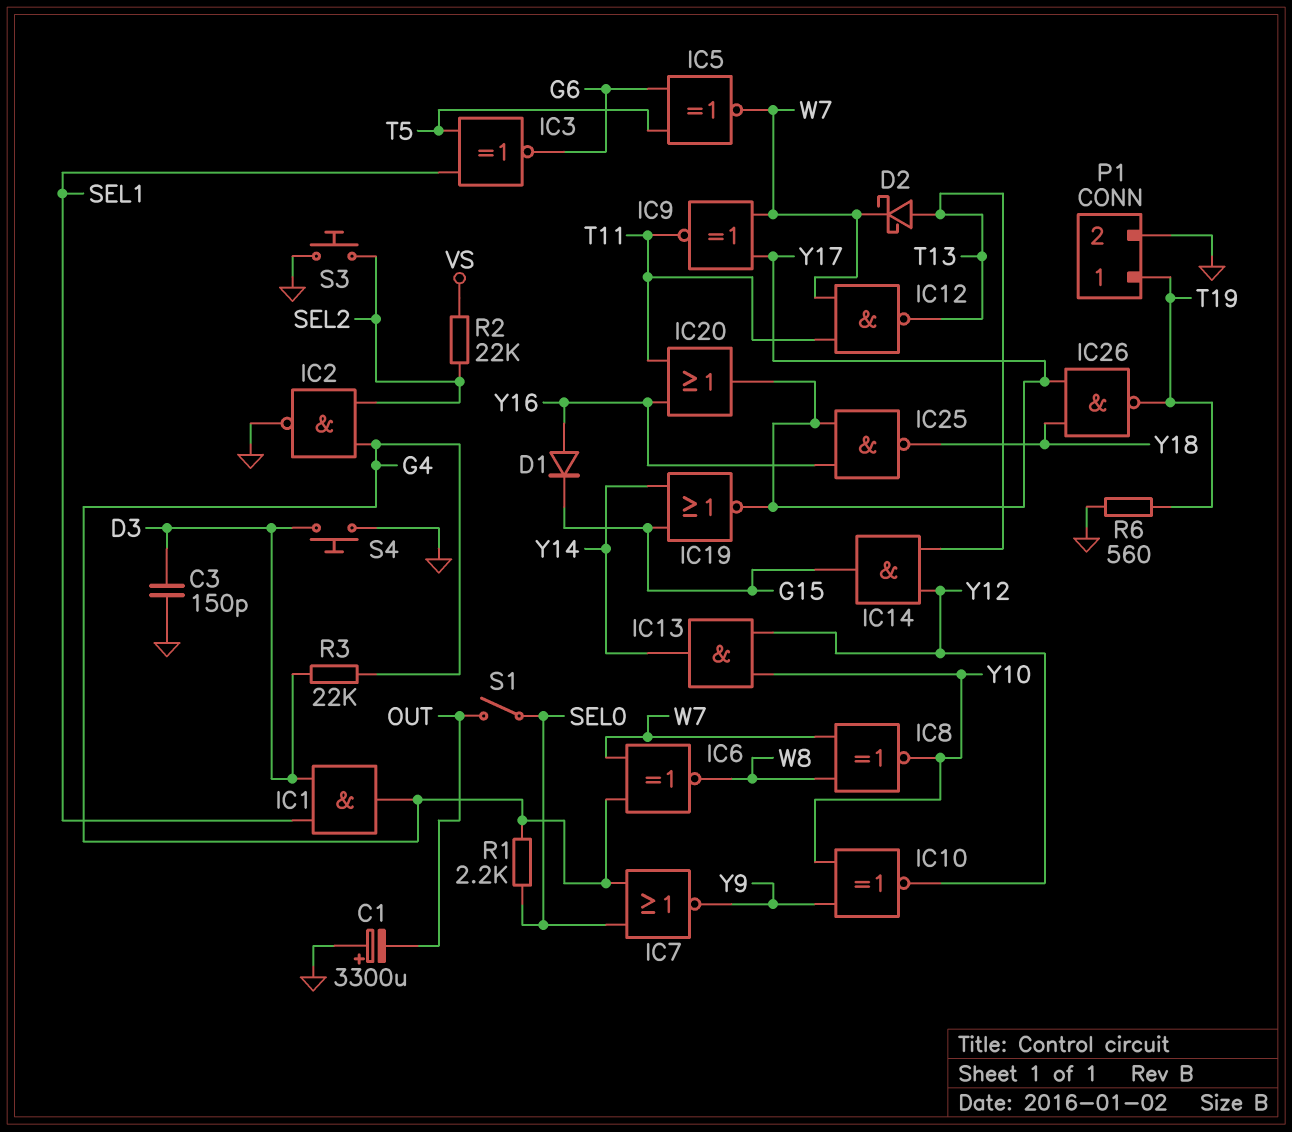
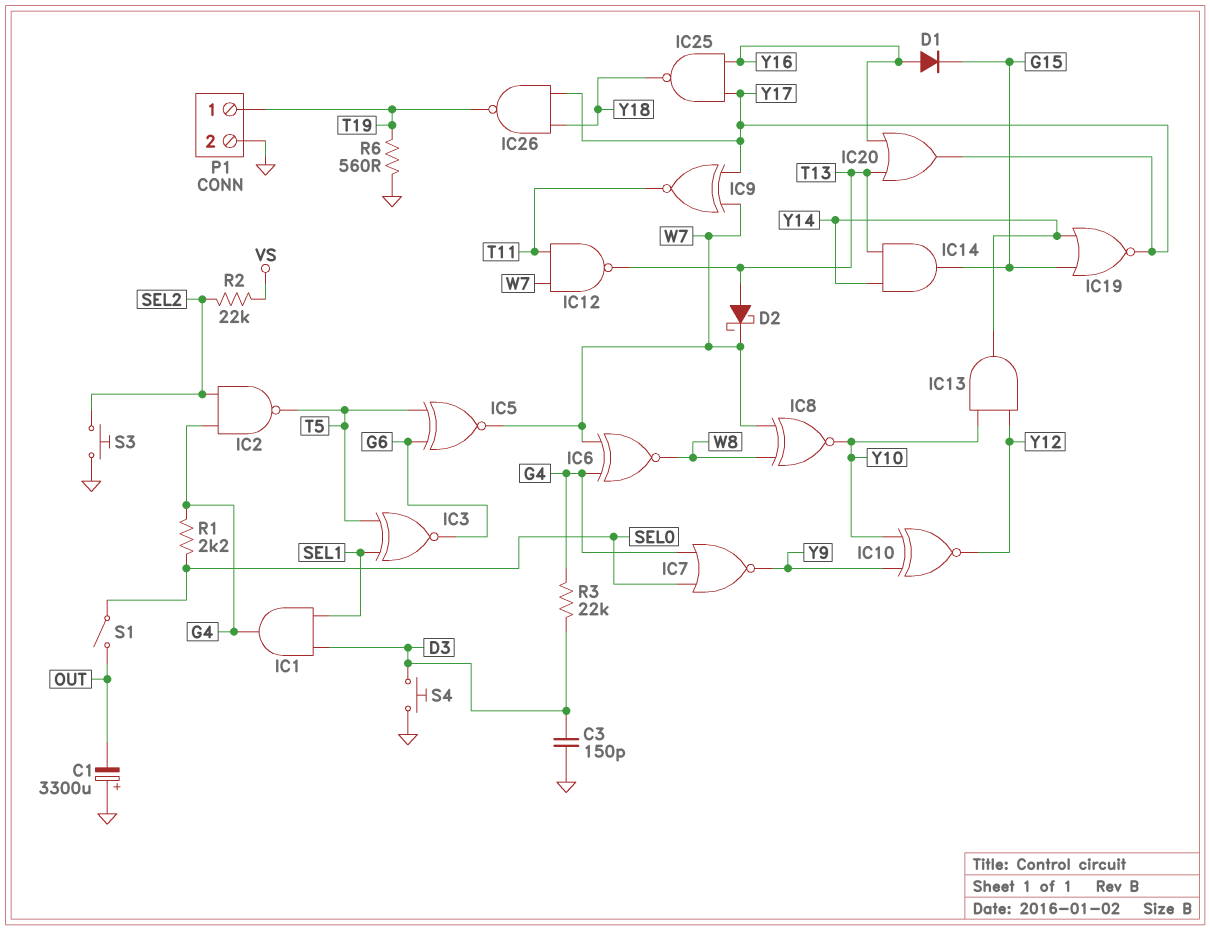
IC2: NAND (in G4, in SEL2, out GND) -> NAND (in G4, in SEL2, out T5)
IC14: AND (in T13, in Y12, out G15) -> AND (in T13, in Y14, out G15)
IC20: OR (in T11, in Y16, out Y17) -> OR (in T13, in Y16, out Y17)

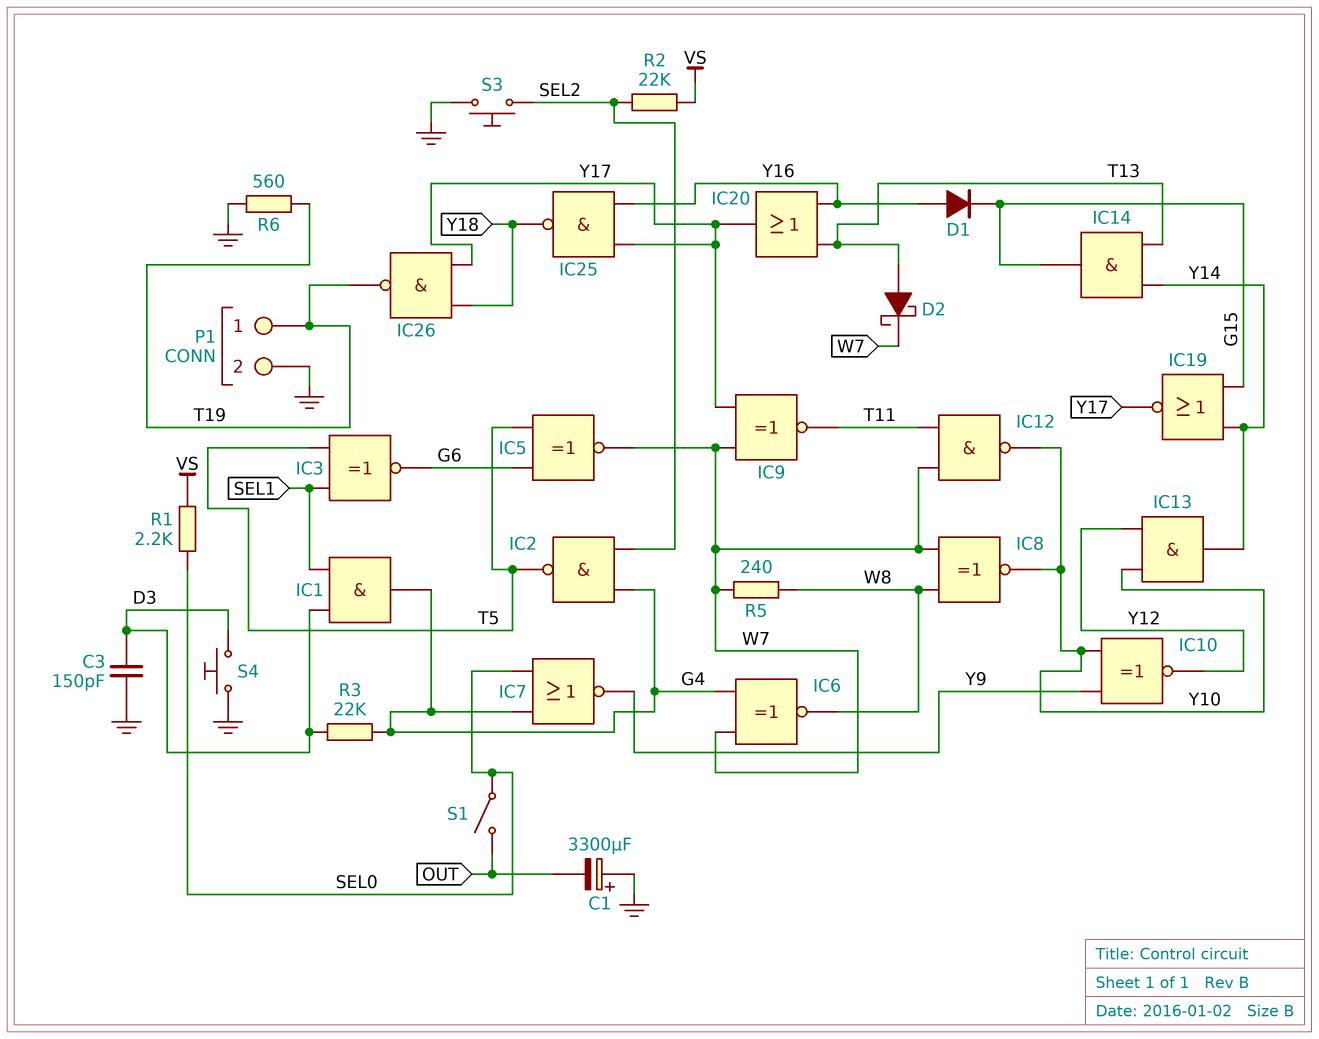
IC12: NAND (in T11, in W7, out T13) -> NAND (in T11, in W7, out Y10)
R1: 2.2k (G4, SEL0) -> 2.2k (SEL0, VS)
R5: none -> 240 (W7, W8)

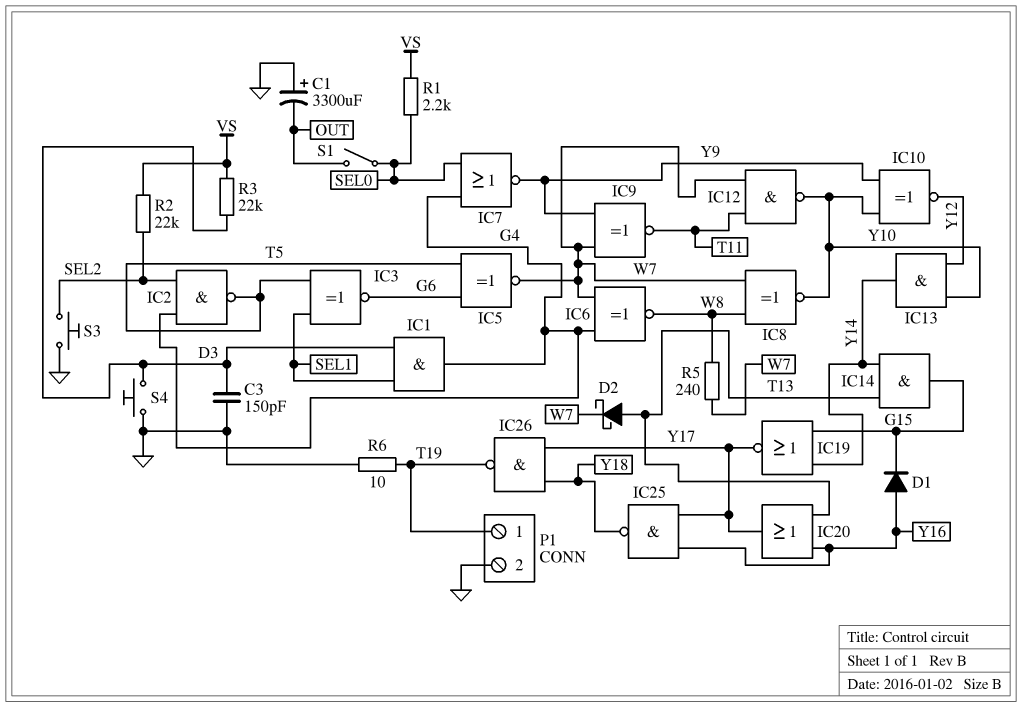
IC9: XNOR (in W7, in Y17, out T11) -> XNOR (in W7, in Y9, out T11)
R3: 22k (D3, G4) -> 22k (D3, VS)
R6: 560 (GND, T19) -> 10 (GND, T19)

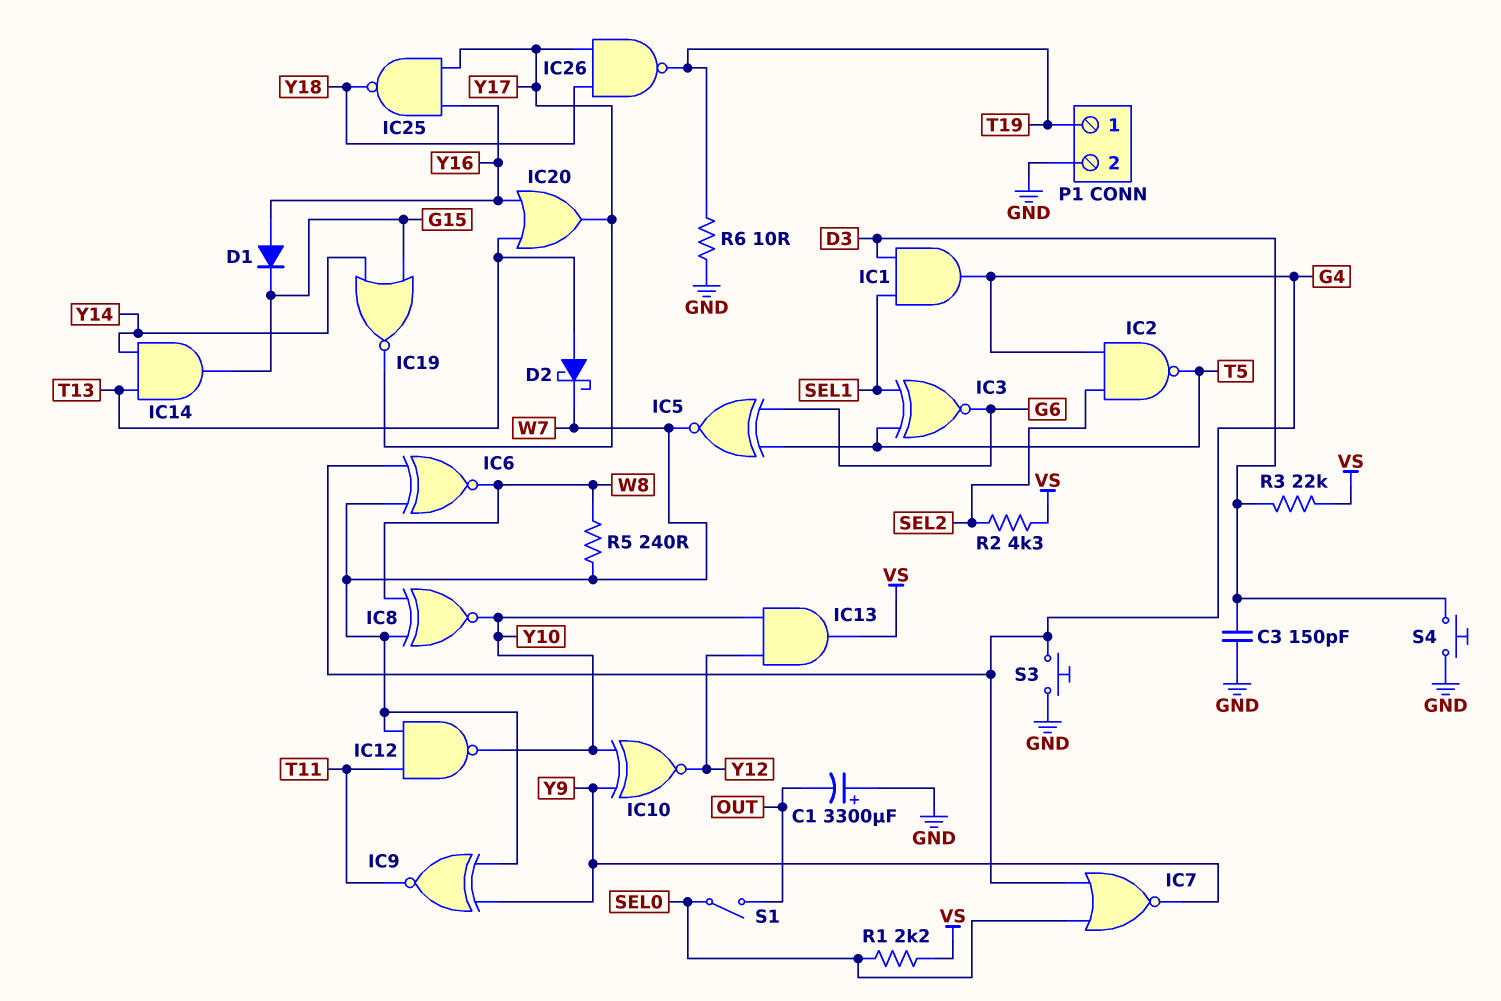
IC13: AND (in Y10, in Y12, out Y14) -> AND (in Y10, in Y12, out VS)
R2: 22k (SEL2, VS) -> 4.3k (SEL2, VS)
S3: button (GND, SEL2) -> button (G4, GND)

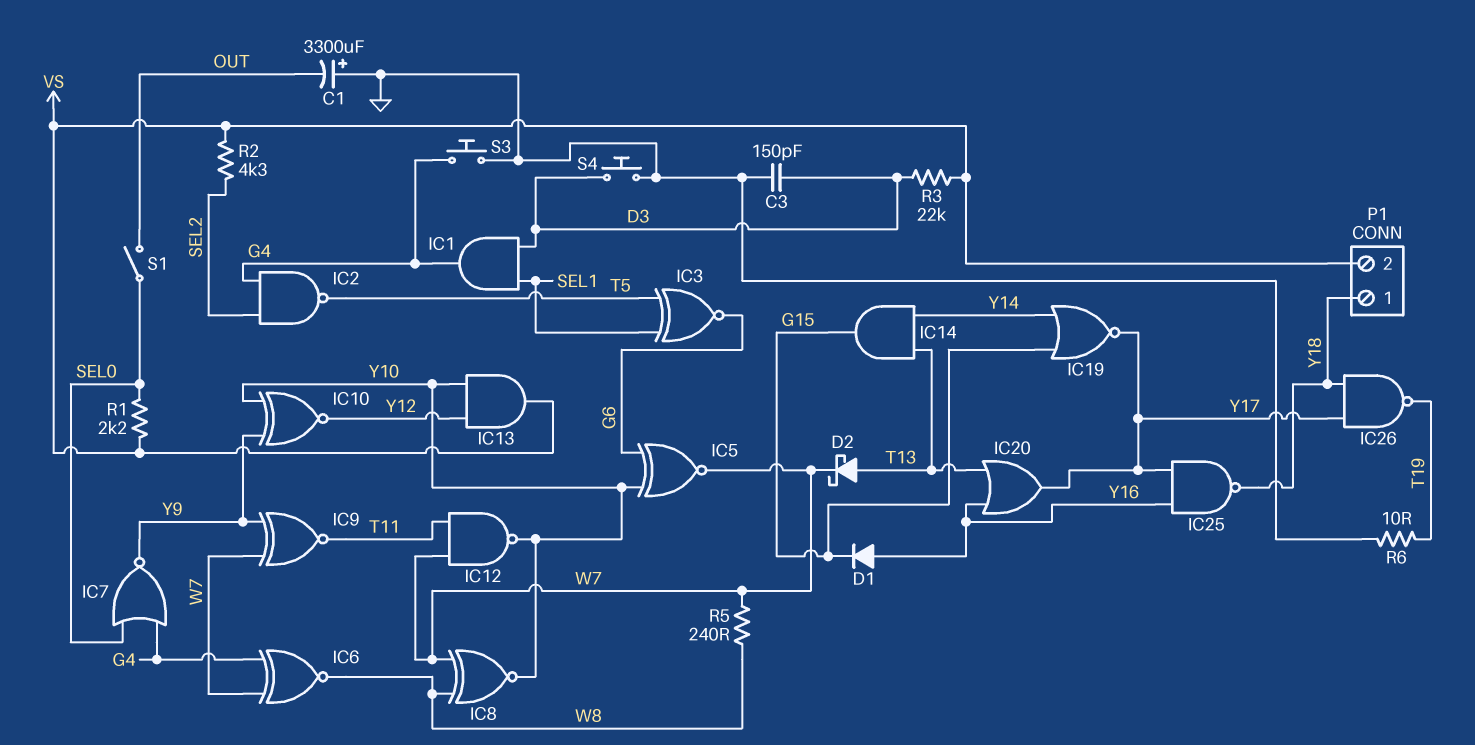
IC5: XNOR (in G6, in T5, out W7) -> XNOR (in G6, in Y10, out W7)
P1 pin 1: T19 -> Y18
P1 pin 2: GND -> VS

